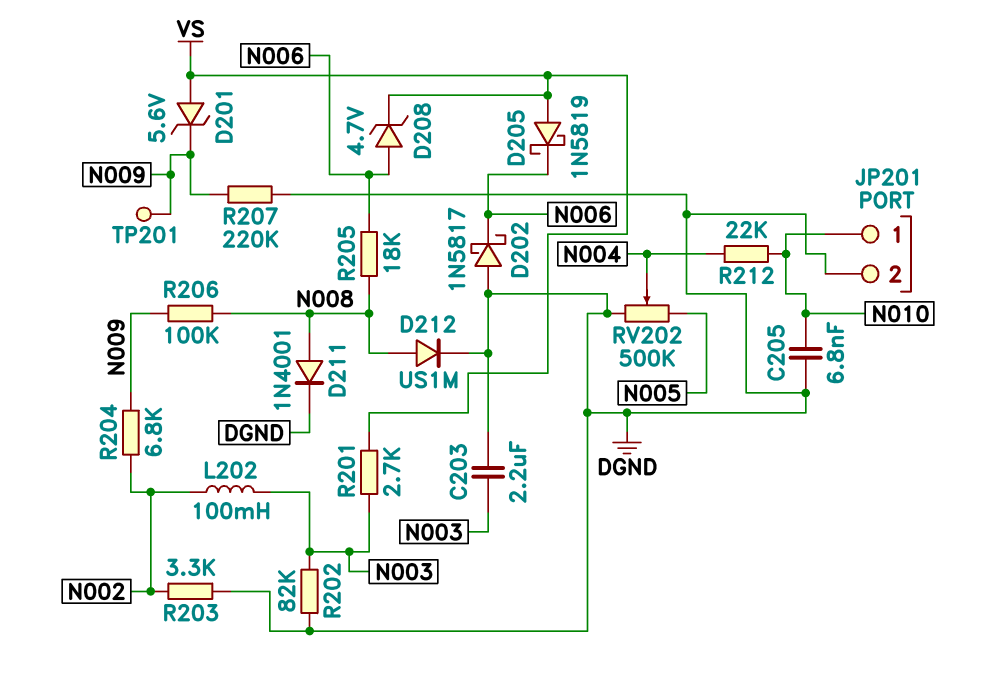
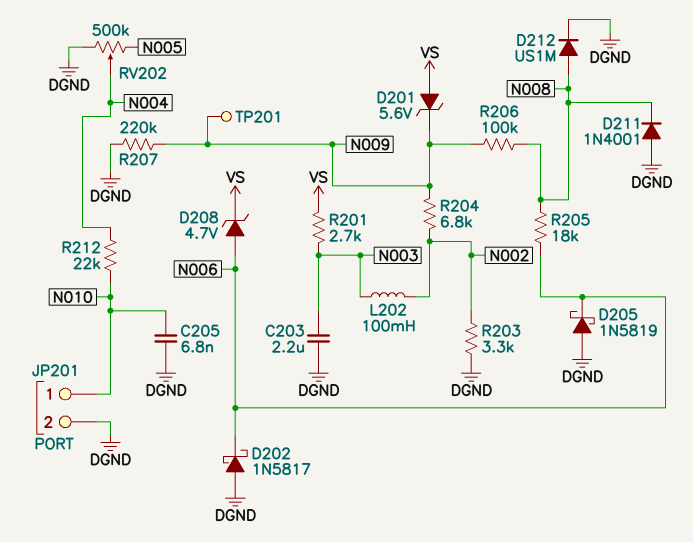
D205: schottky 1N5819 (A VS, K N006) -> schottky 1N5819 (A DGND, K N006)
D211: diode 1N4001 (A N008, K DGND) -> diode 1N4001 (A DGND, K N008)
R202: 82k (DGND, N003) -> none

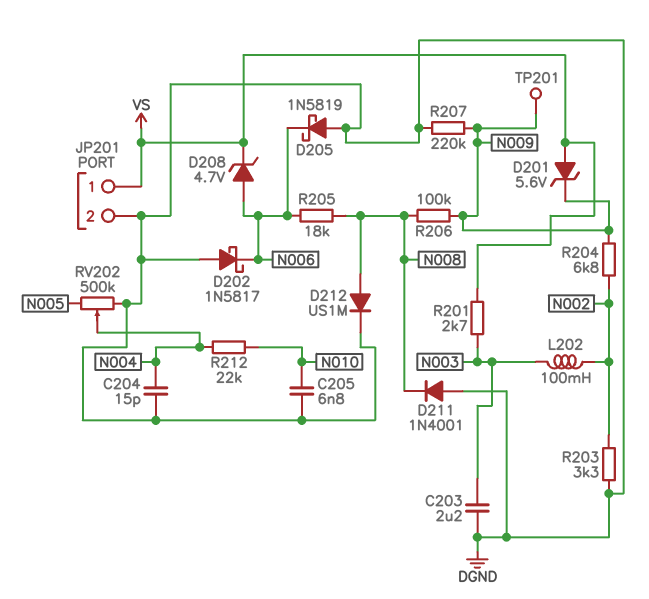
C204: none -> 15pF (DGND, N004)
JP201 pin 1: N010 -> VS

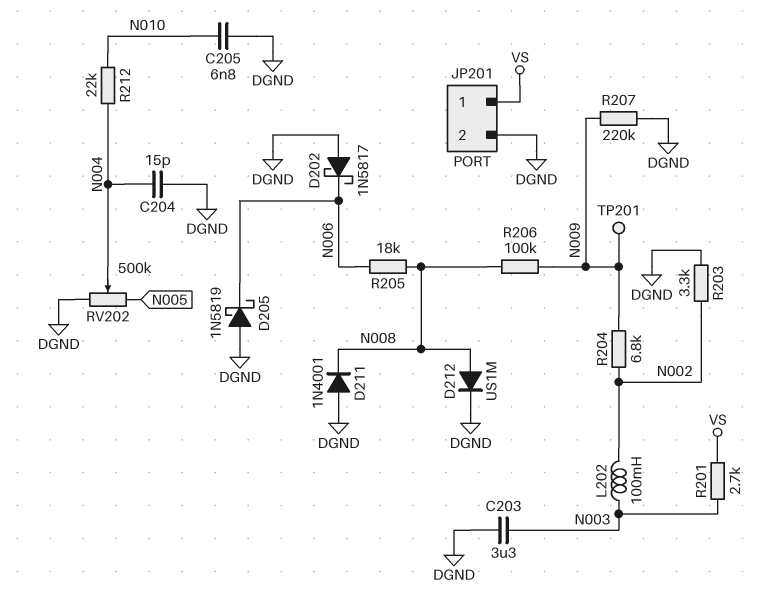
C203: 2.2uF (DGND, N003) -> 3.3uF (DGND, N003)
D201: zener 5.6V (A VS, K N009) -> none
D208: zener 4.7V (A N006, K VS) -> none

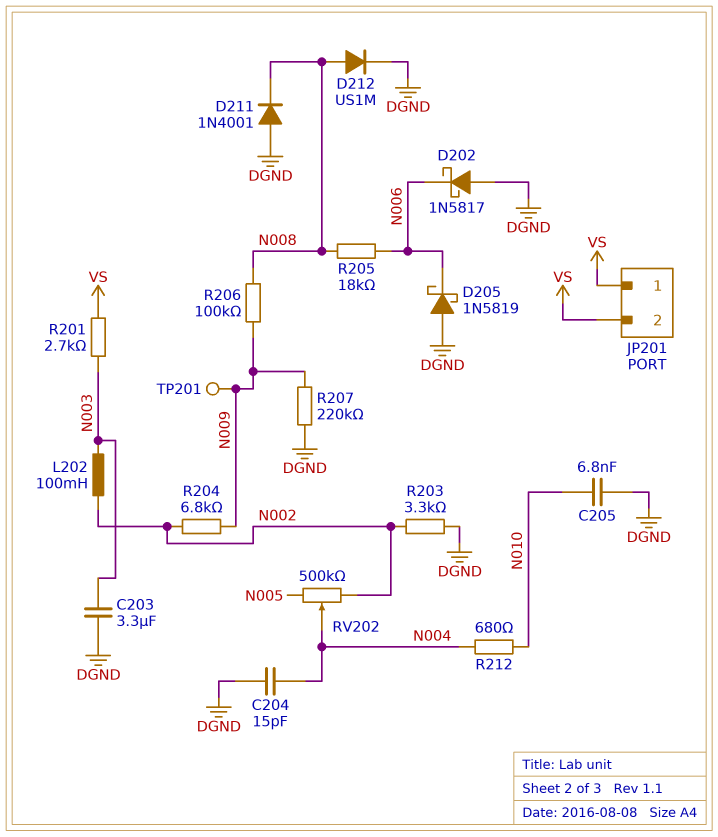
JP201 pin 2: DGND -> VS
R212: 22k (N004, N010) -> 680 (N004, N010)
RV202: 500k (DGND, N005, wiper N004) -> 500k (N002, N005, wiper N004)

